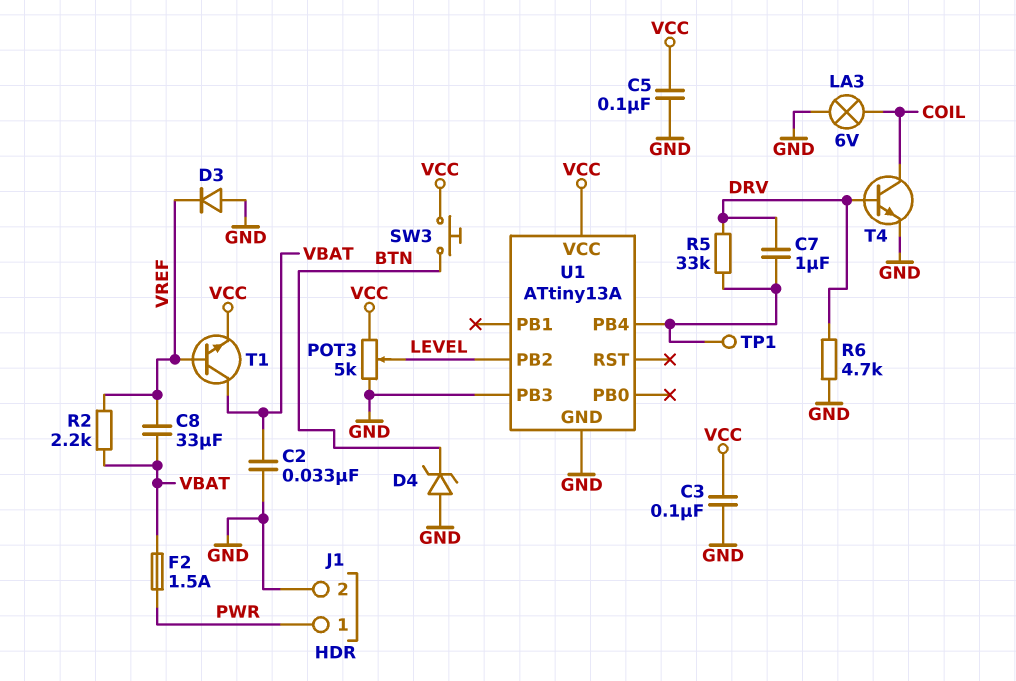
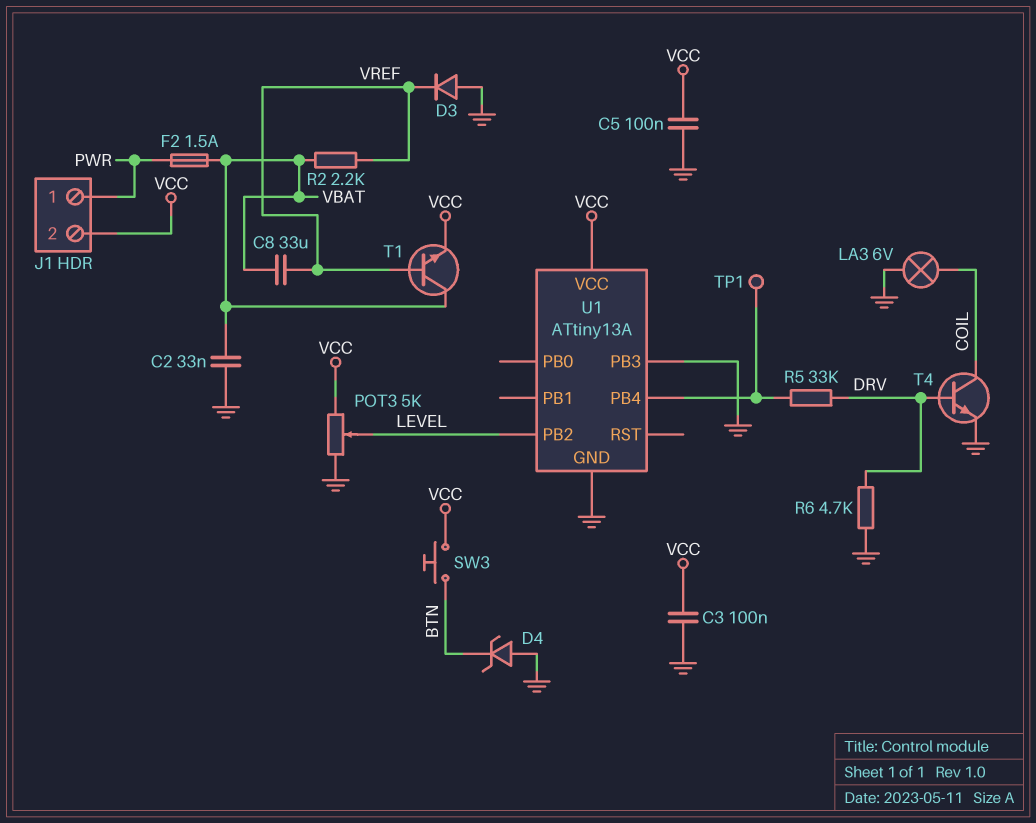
C7: 1uF (DRV, U1/PB4) -> none
J1 pin 2: GND -> VCC

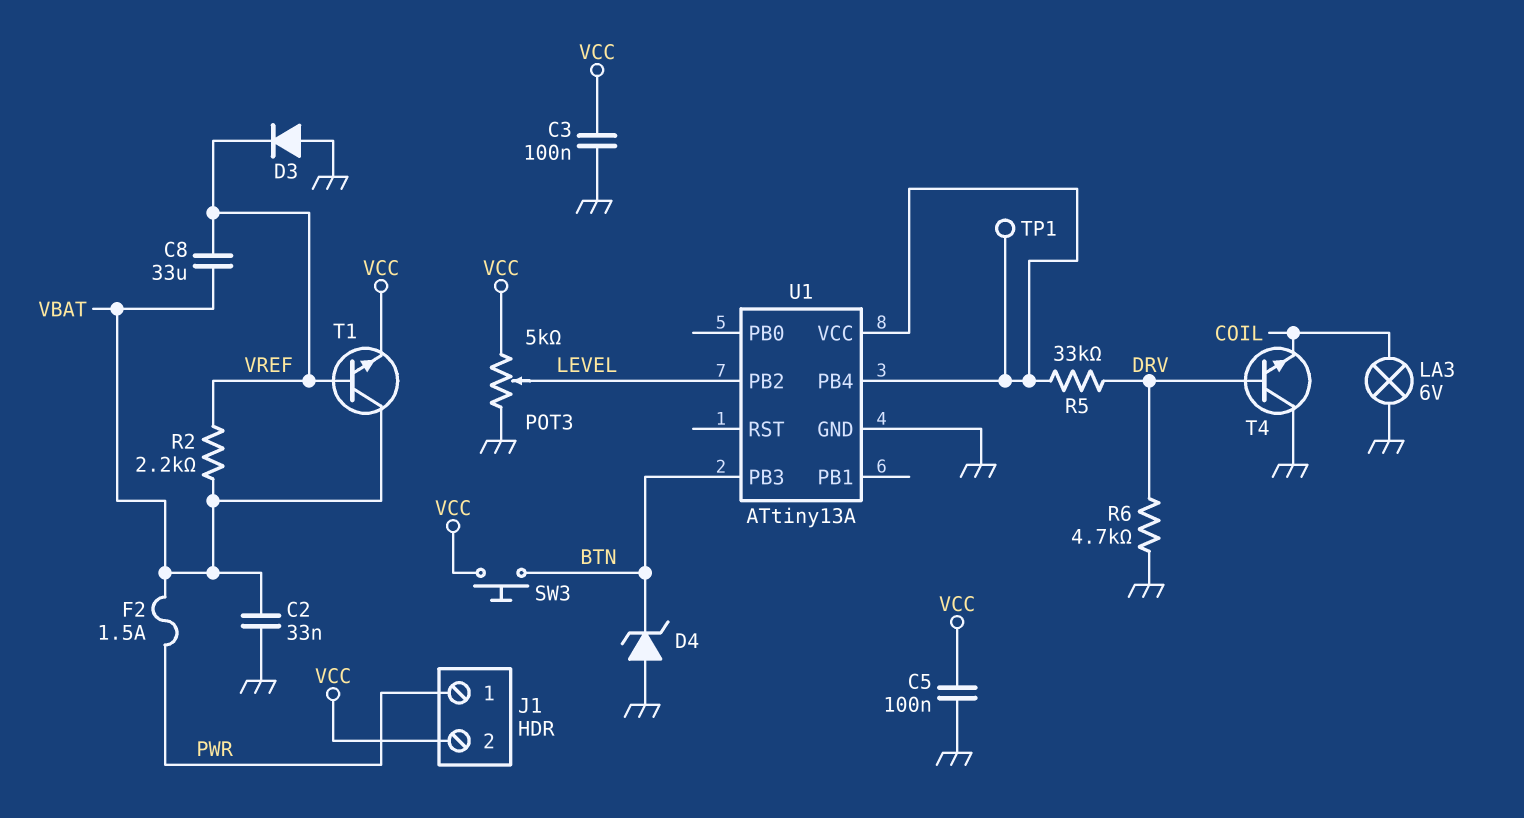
T4: NPN (B DRV, C COIL, E GND) -> NPN (B DRV, C GND, E COIL)
U1 pin PB3: GND -> BTN
U1 pin VCC: VCC -> U1/PB4

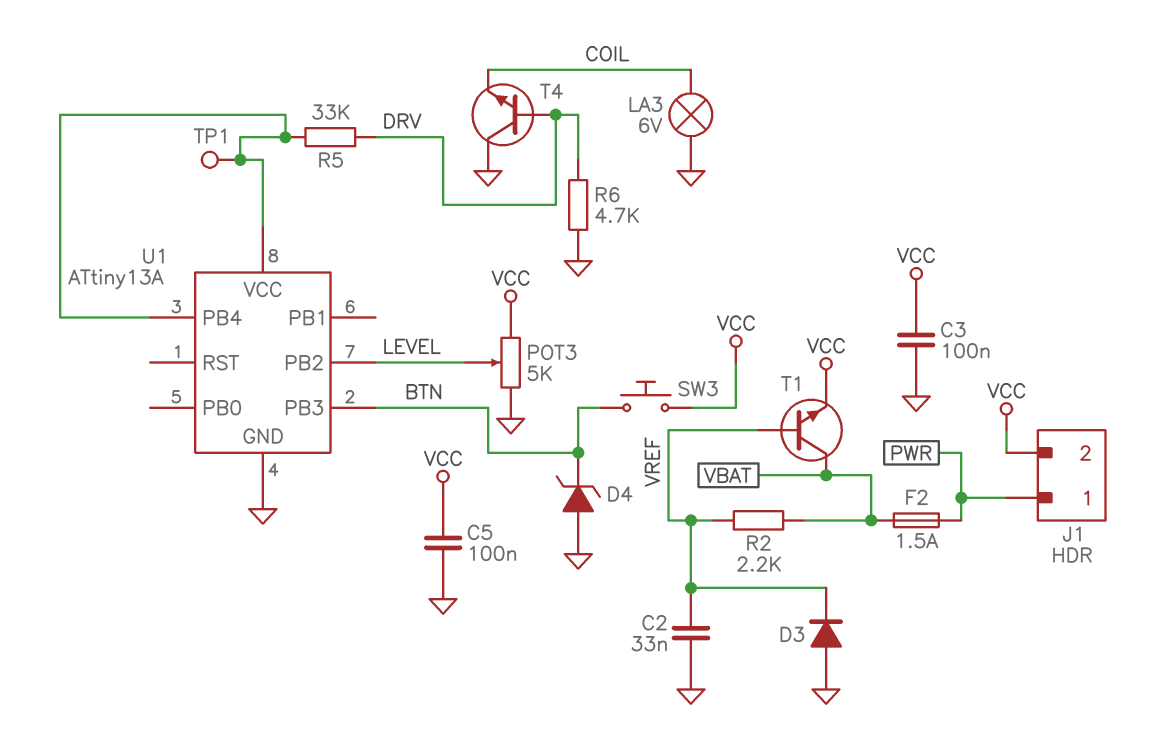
C2: 33nF (GND, VBAT) -> 33nF (GND, VREF)
C8: 33uF (VBAT, VREF) -> none

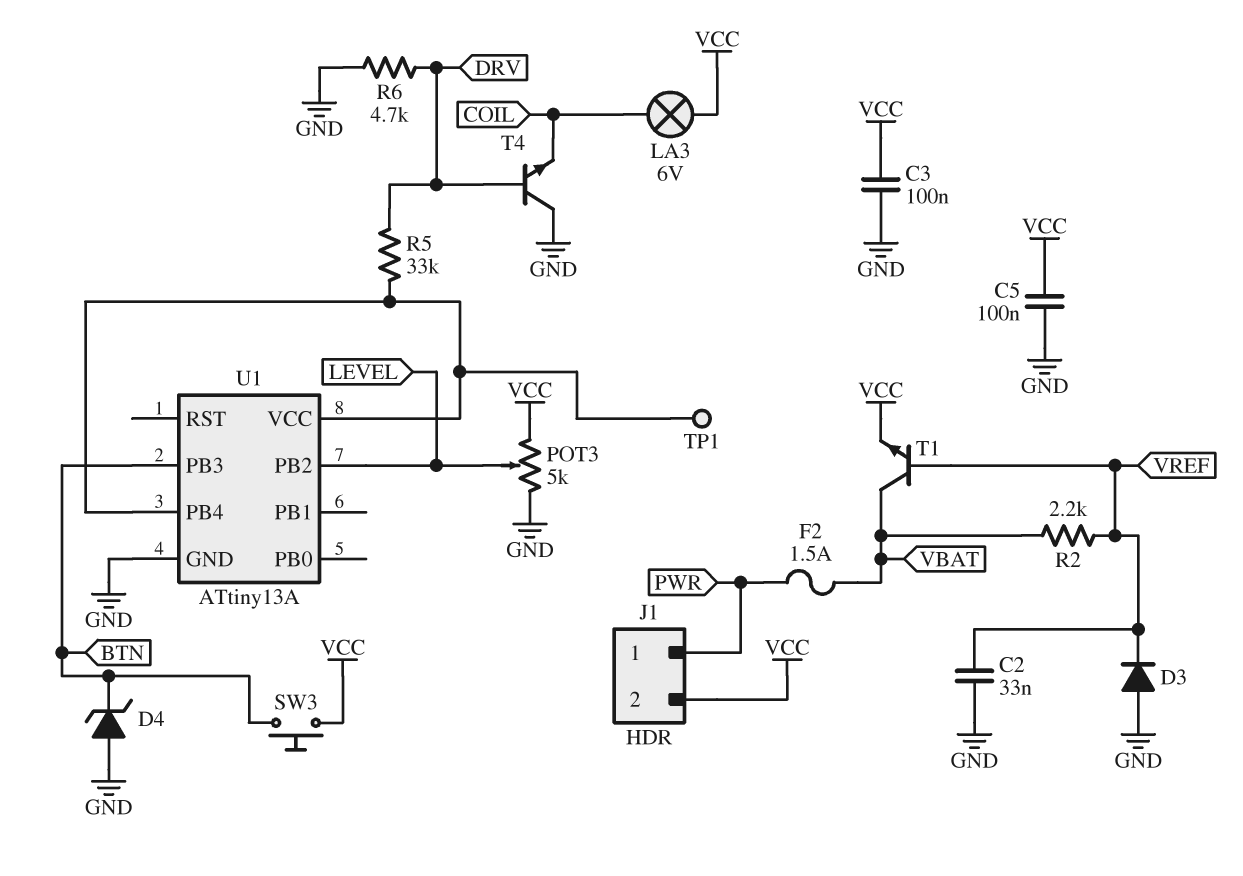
LA3: lamp 6V (COIL, GND) -> lamp 6V (COIL, VCC)

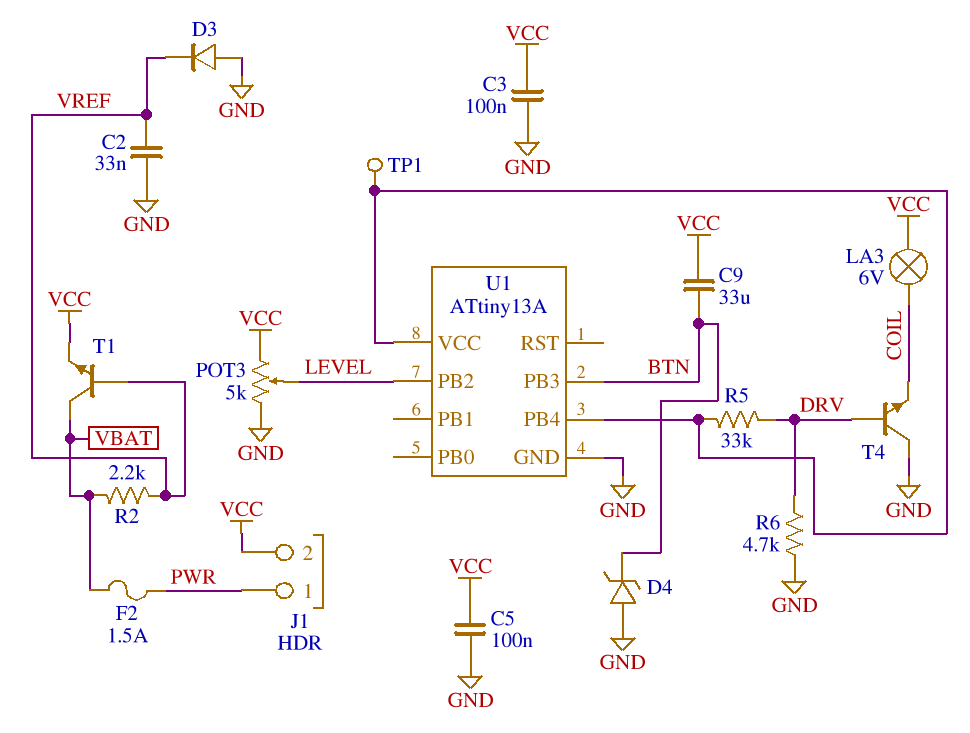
C9: none -> 33uF (BTN, VCC)
SW3: button (BTN, VCC) -> none

